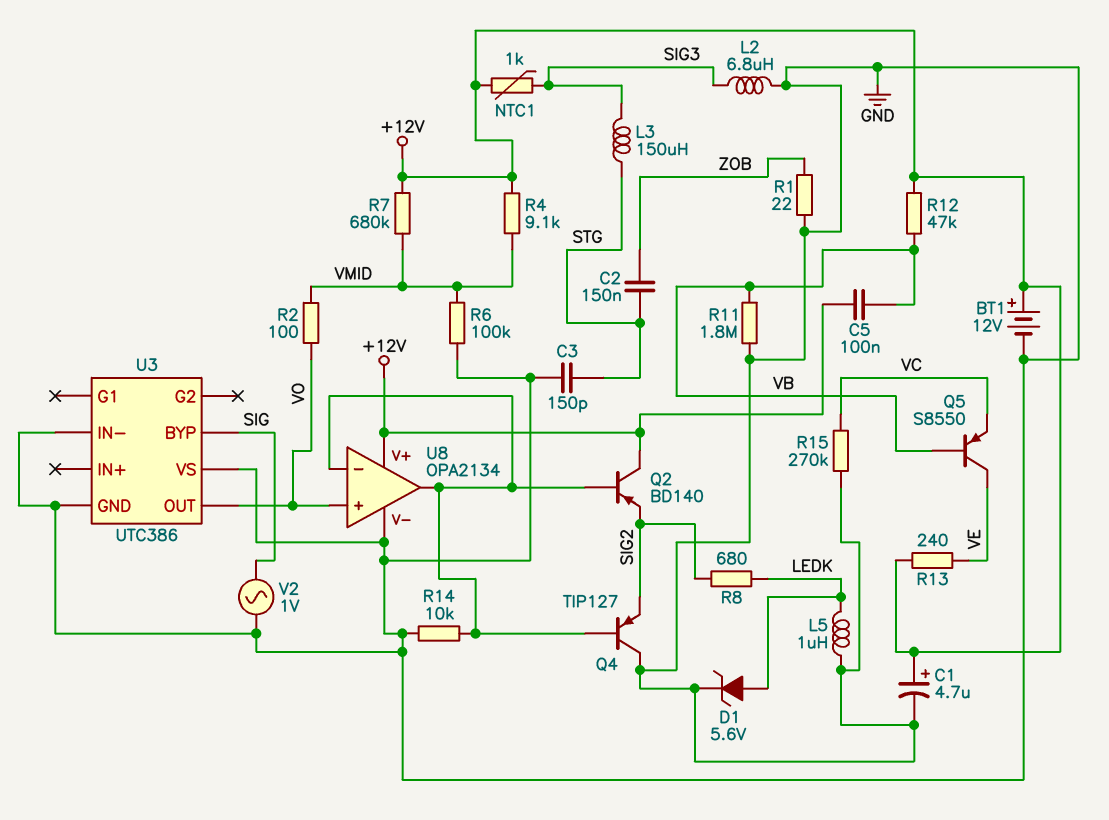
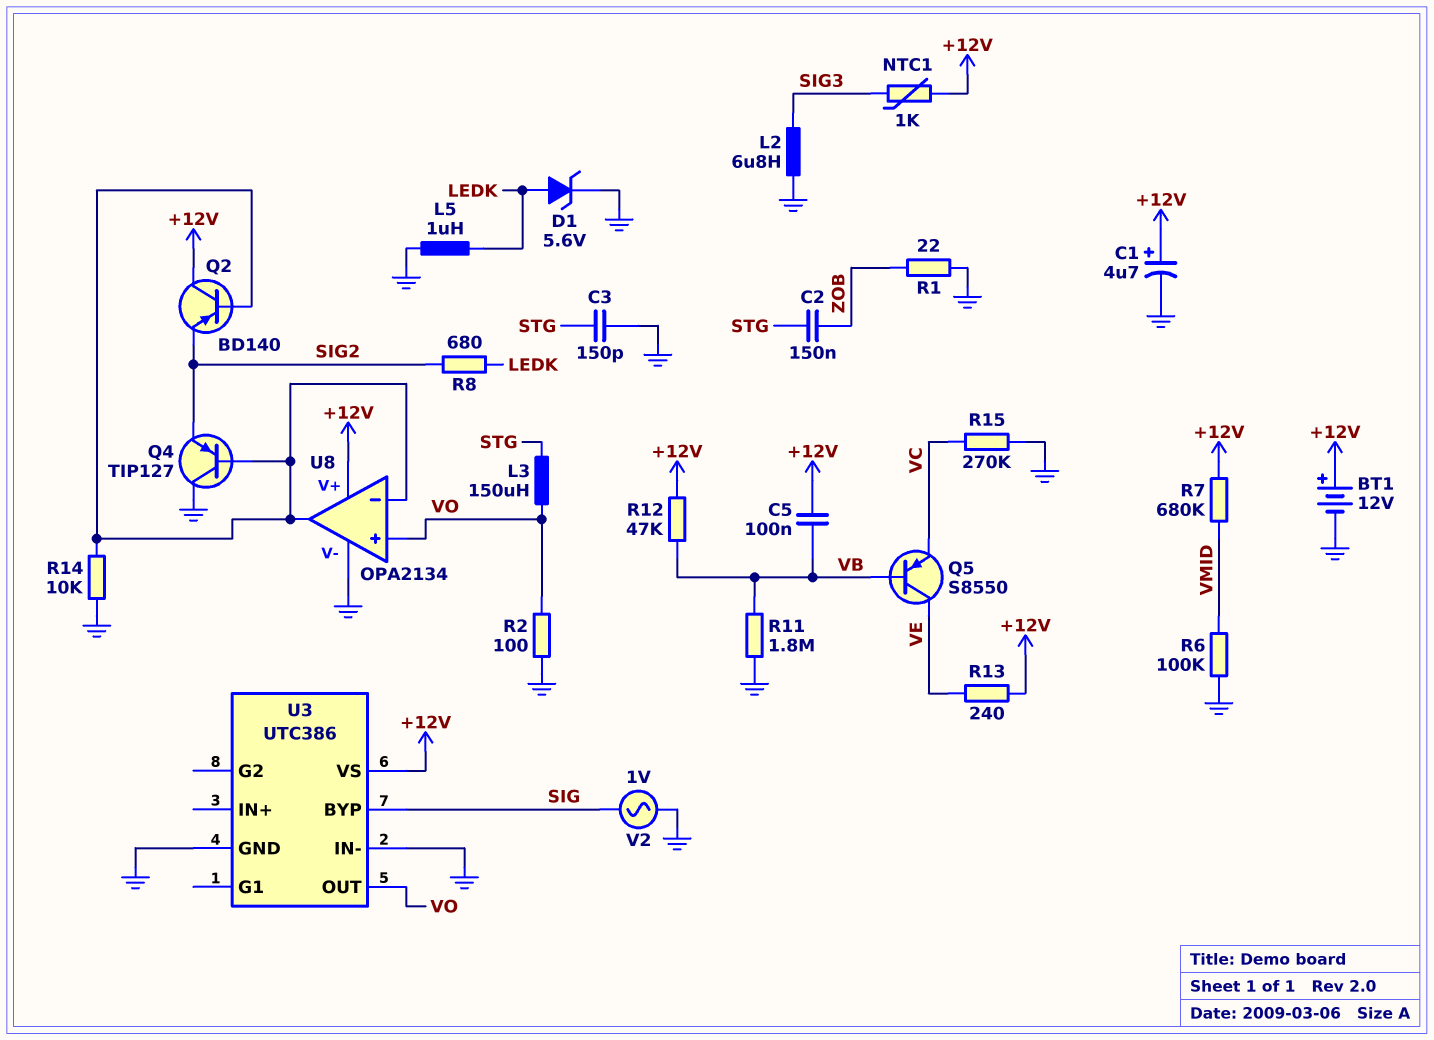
L3: 150uH (SIG3, STG) -> 150uH (STG, VO)
R2: 100 (VMID, VO) -> 100 (GND, VO)
R4: 9.1k (+12V, VMID) -> none
U3 pin VS: GND -> +12V

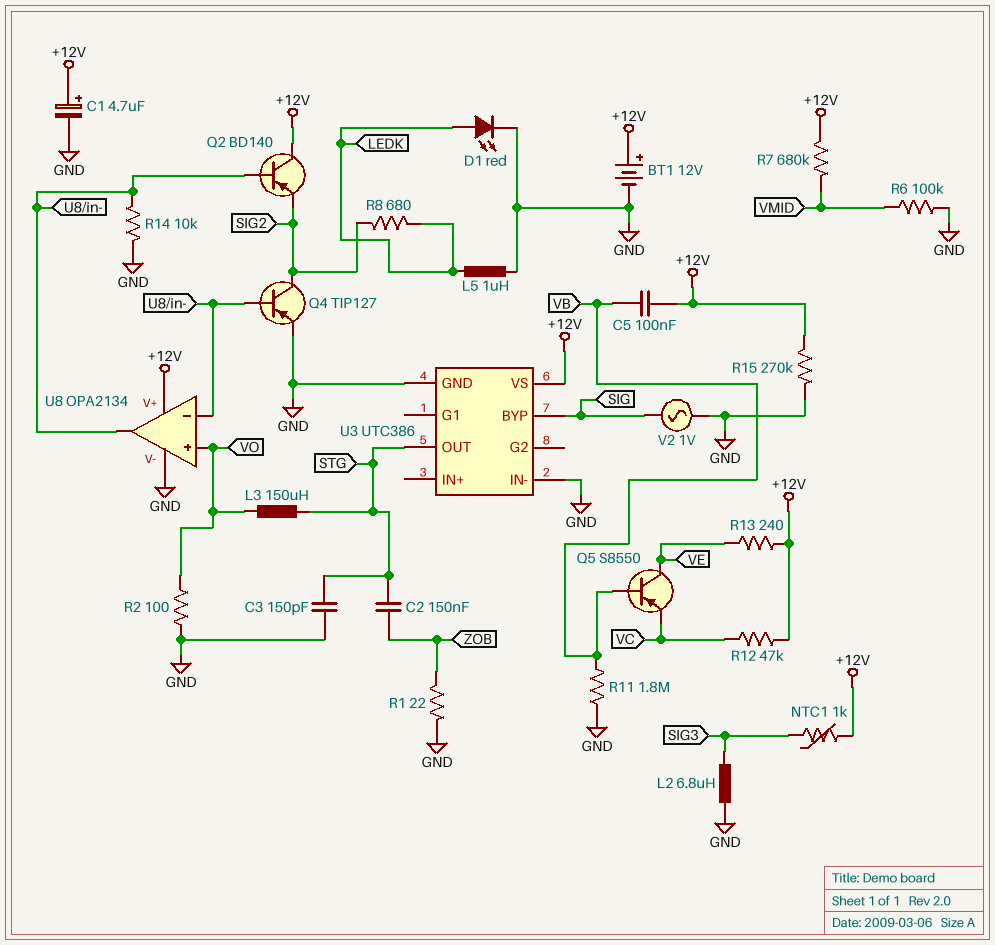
D1: zener 5.6V (A LEDK, K GND) -> LED red (A LEDK, K GND)
Q4: PNP TIP127 (B U8/in-, C GND, E SIG2) -> PNP TIP127 (B U8/in-, C SIG2, E GND)
R12: 47k (+12V, VB) -> 47k (+12V, VC)
R15: 270k (GND, VC) -> 270k (+12V, GND)
U3 pin OUT: VO -> STG

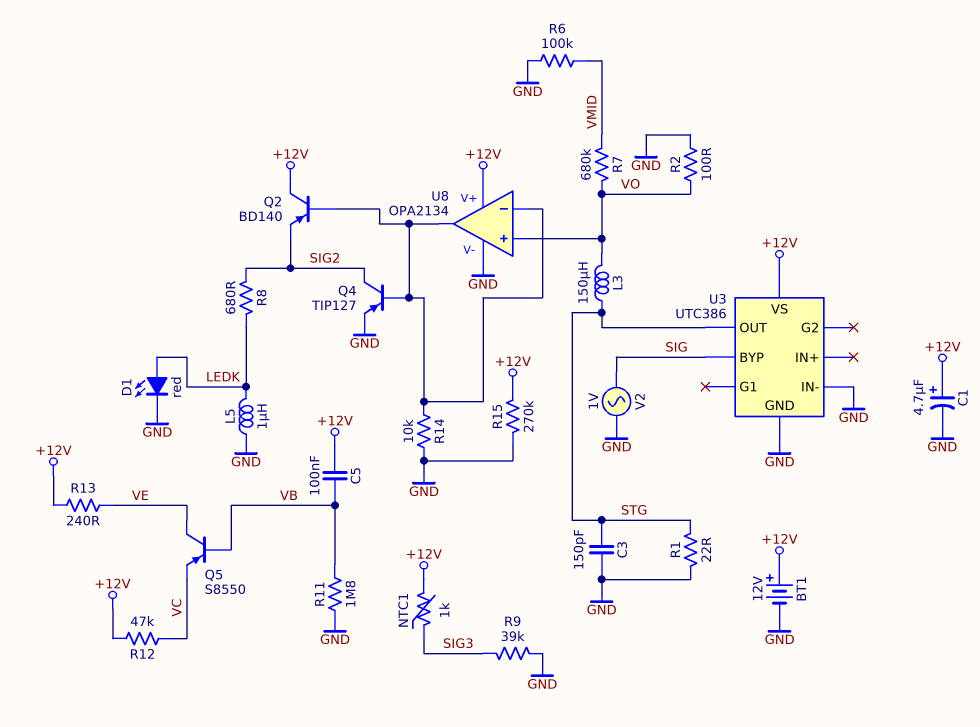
C2: 150nF (STG, ZOB) -> none
L2: 6.8uH (GND, SIG3) -> none
R1: 22 (GND, ZOB) -> 22 (GND, STG)
R7: 680k (+12V, VMID) -> 680k (VMID, VO)
R9: none -> 39k (GND, SIG3)

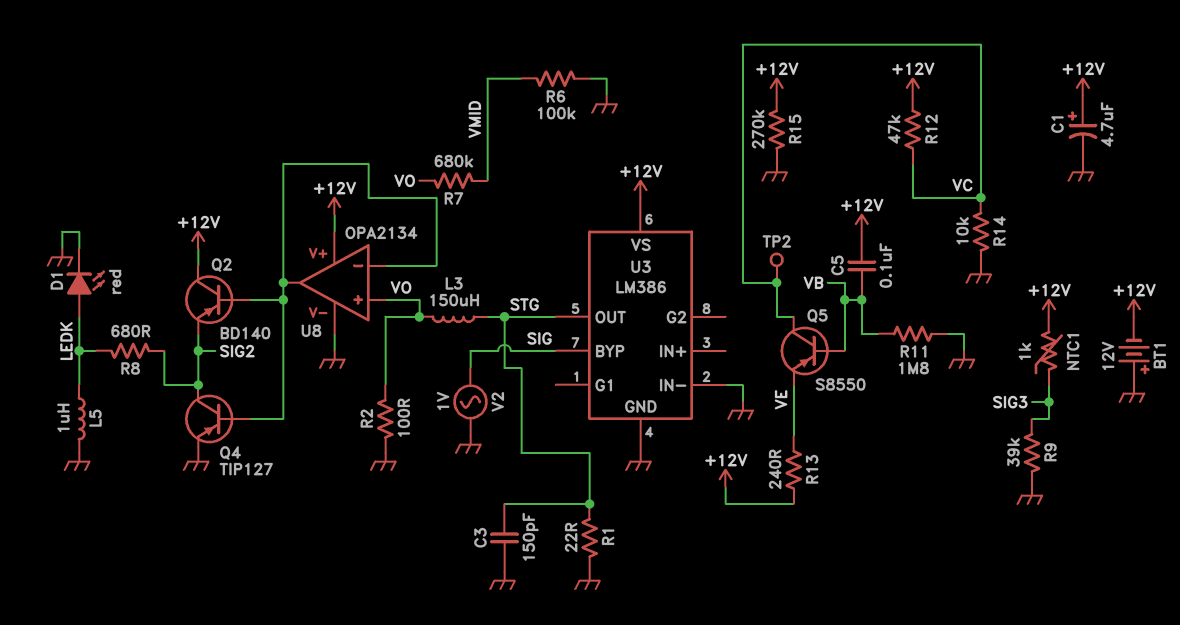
BT1: 12V (plus +12V, minus GND) -> 12V (plus GND, minus +12V)
Q5: PNP S8550 (B VB, C VE, E VC) -> PNP S8550 (B VB, C VC, E VE)
R14: 10k (GND, U8/in-) -> 10k (GND, VC)
TP2: none -> test point (VC)
U3: UTC386 -> LM386

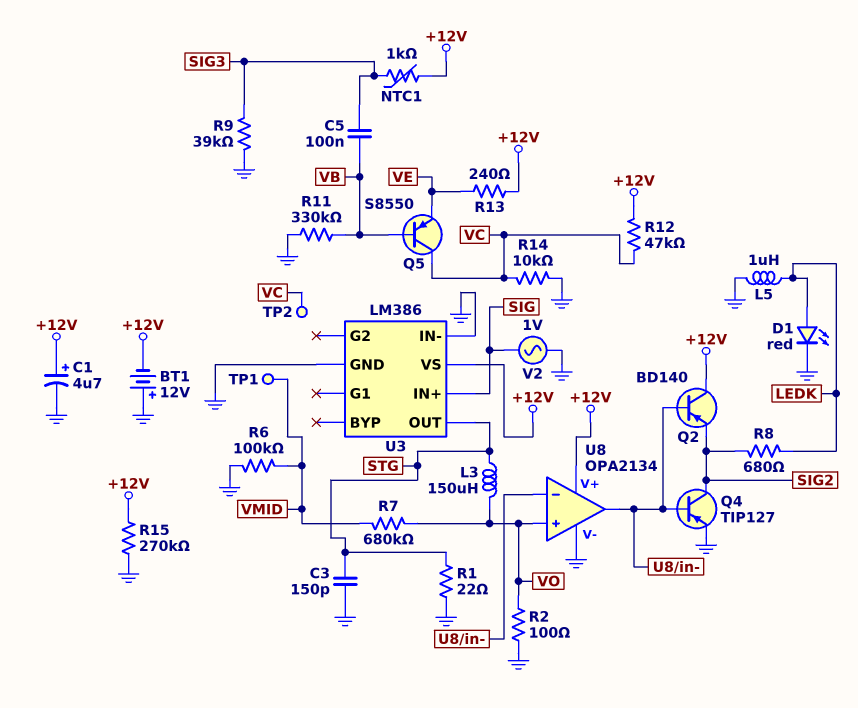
C5: 100nF (+12V, VB) -> 100nF (SIG3, VB)
R11: 1.8M (GND, VB) -> 330k (GND, VB)
TP1: none -> test point (VMID)
U3 pin BYP: SIG -> none
U3 pin IN+: none -> SIG

